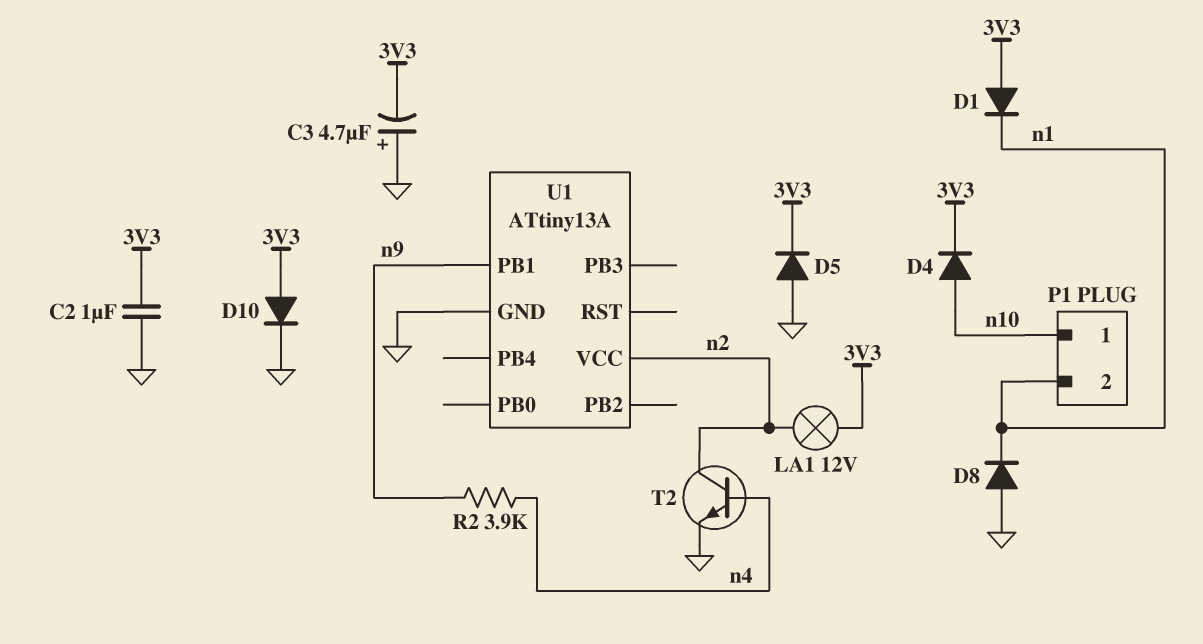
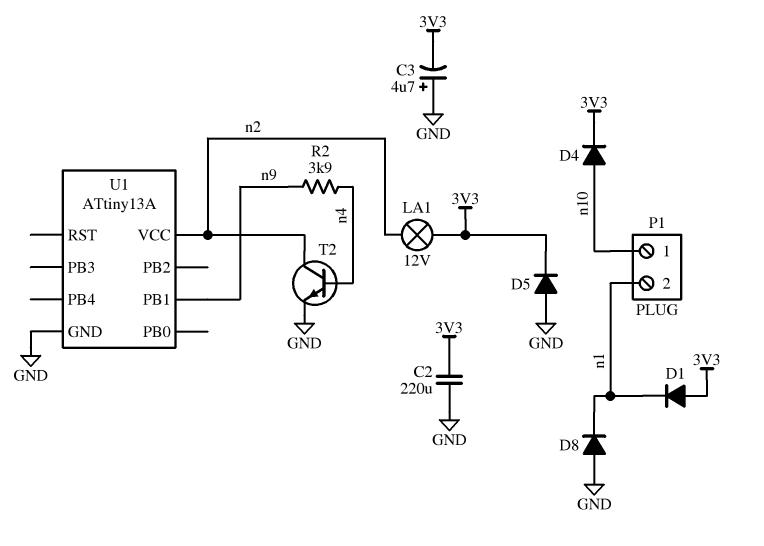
C2: 1uF (3V3, GND) -> 220uF (3V3, GND)
D10: diode (A 3V3, K GND) -> none

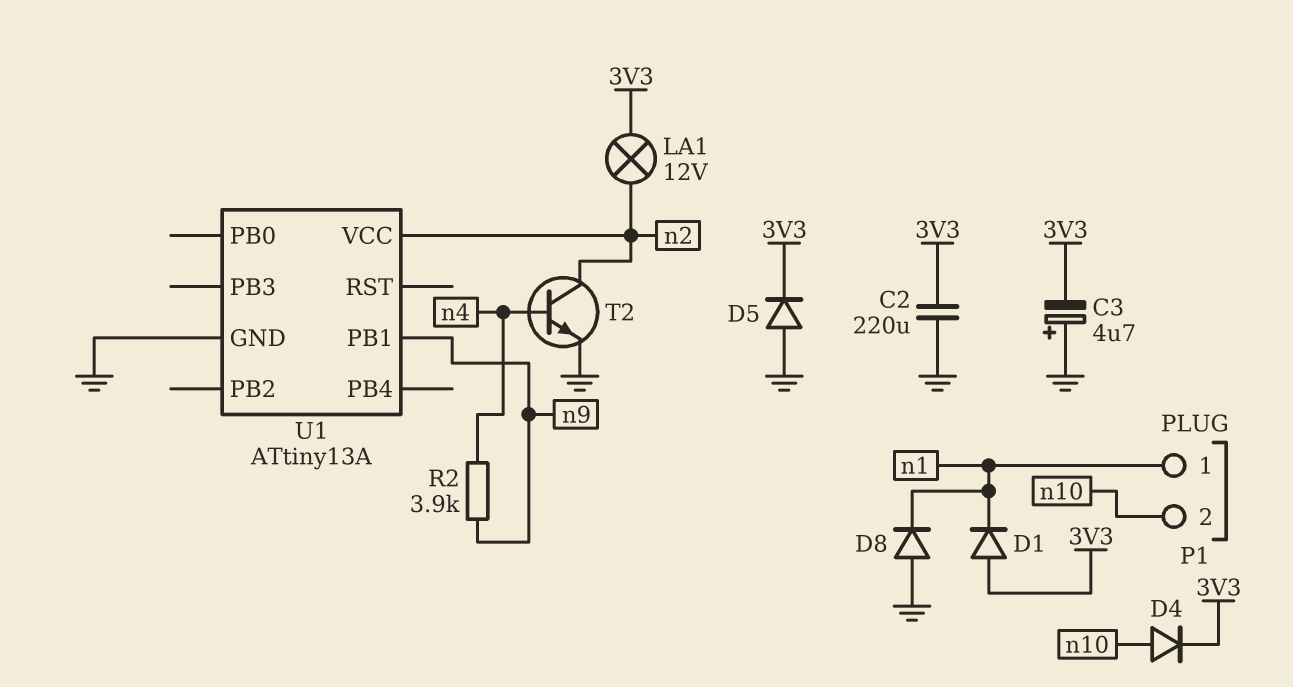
P1 pin 1: n10 -> n1
P1 pin 2: n1 -> n10

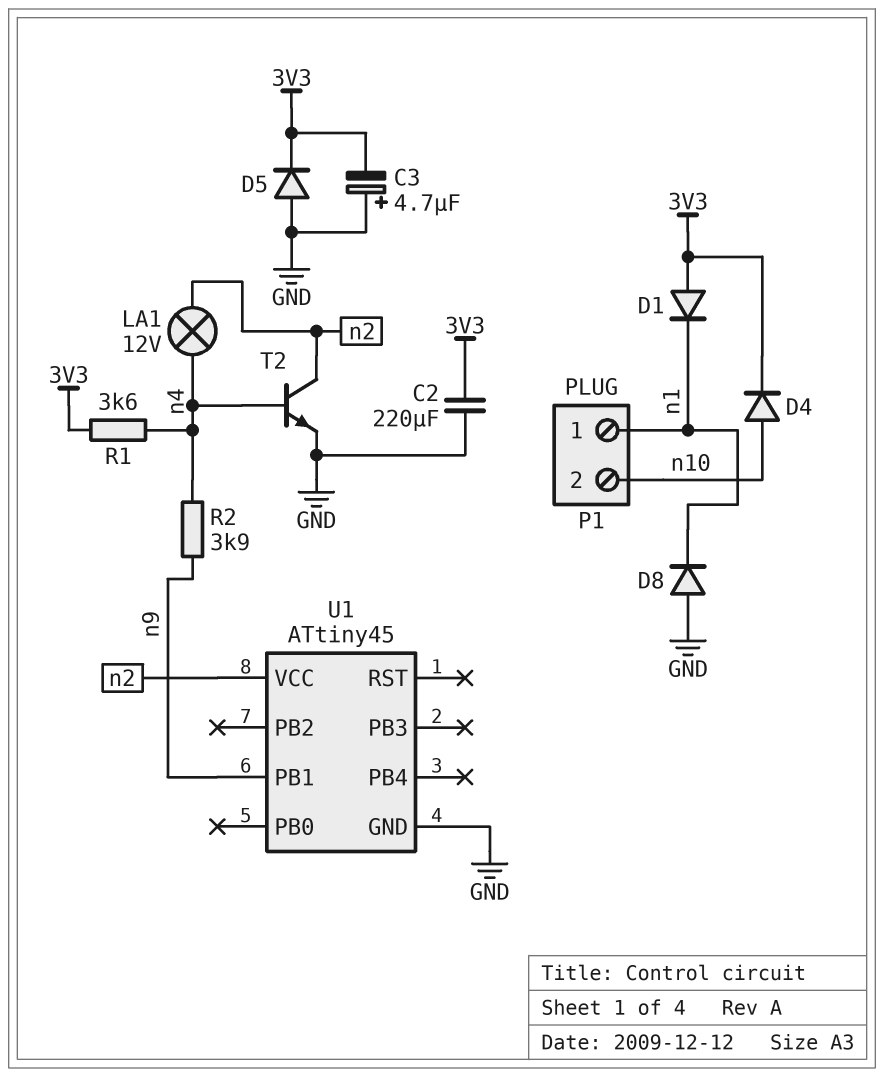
LA1: lamp 12V (3V3, n2) -> lamp 12V (n2, n4)
R1: none -> 3.6k (3V3, n4)
U1: ATtiny13A -> ATtiny45

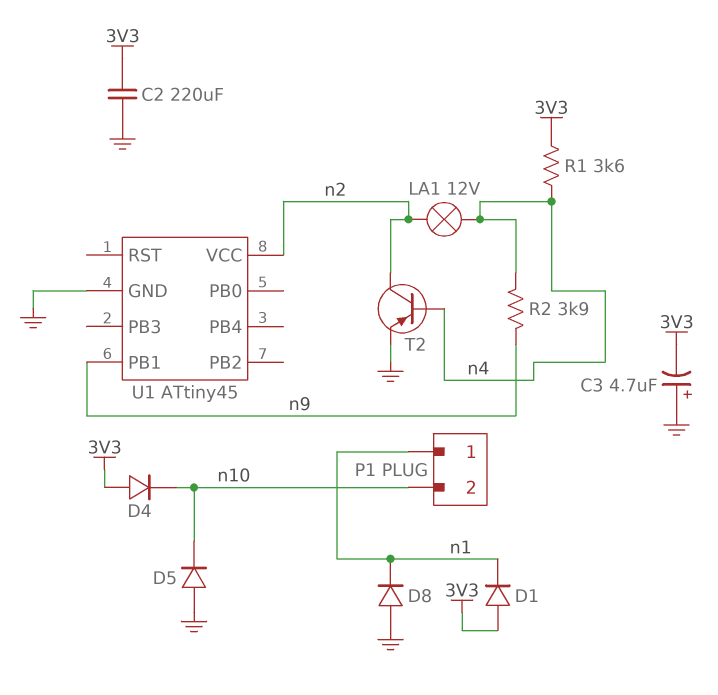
D4: diode (A n10, K 3V3) -> diode (A 3V3, K n10)
D5: diode (A GND, K 3V3) -> diode (A GND, K n10)
T2: NPN (B n4, C n2, E GND) -> PNP (B n4, C n2, E GND)

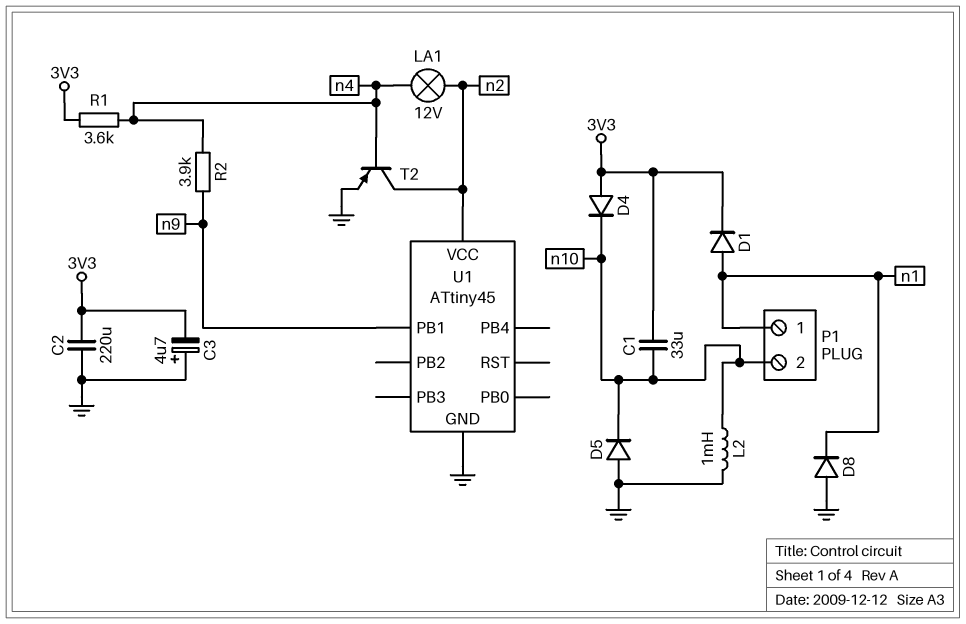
C1: none -> 33uF (3V3, n10)
D1: diode (A 3V3, K n1) -> diode (A n1, K 3V3)
L2: none -> 1mH (GND, n10)

